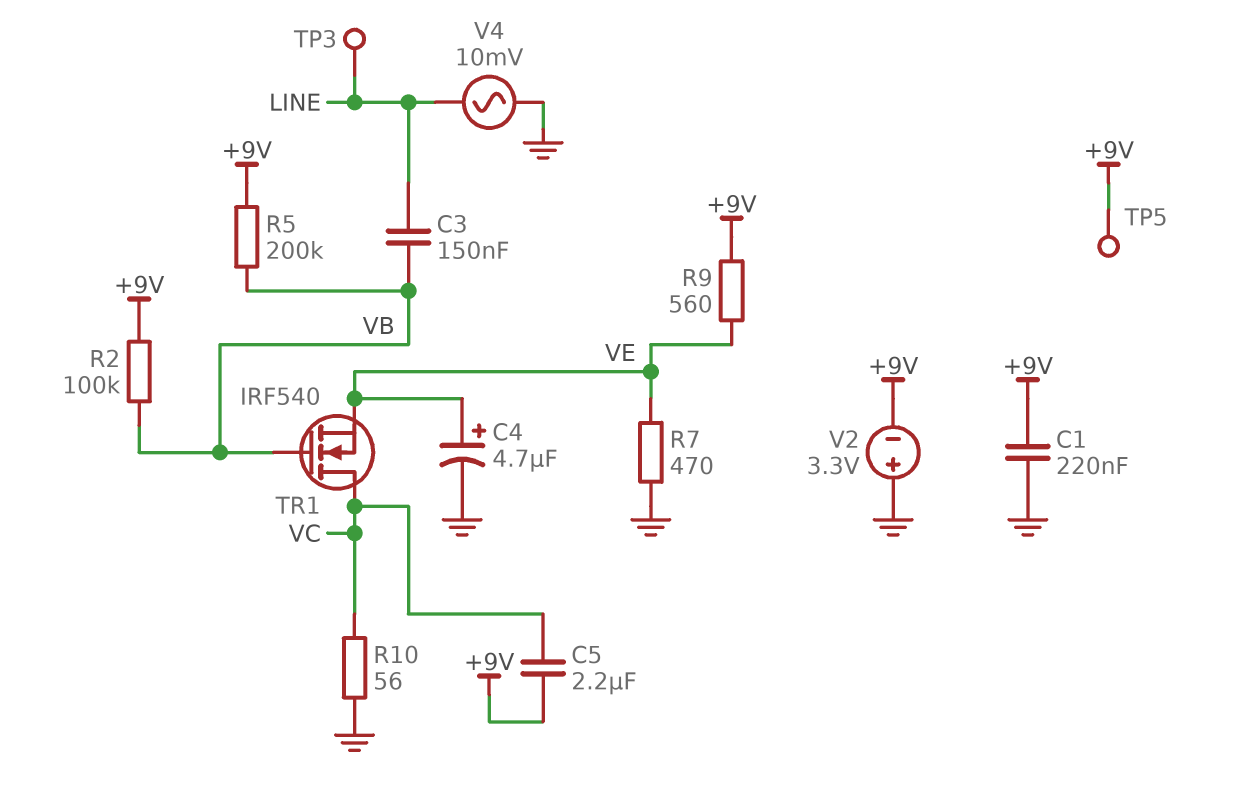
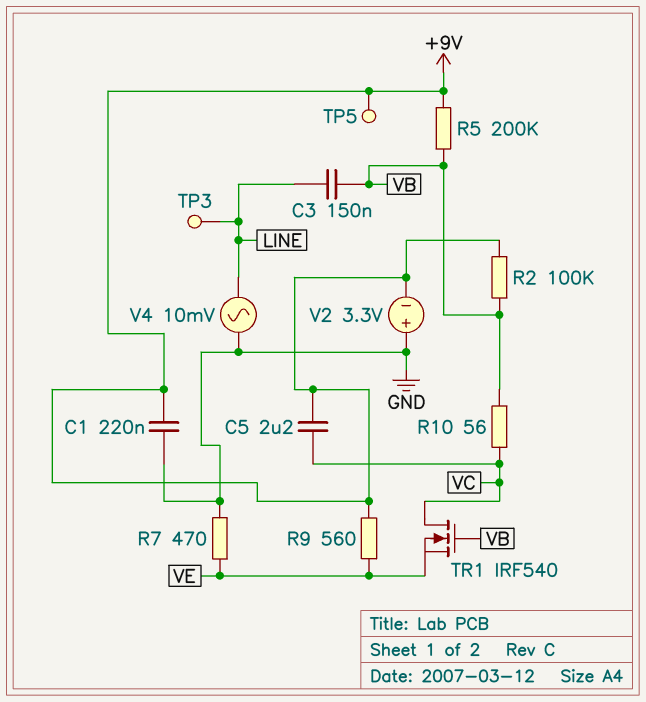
C4: 4.7uF (plus VE, minus GND) -> none
R10: 56 (GND, VC) -> 56 (VB, VC)

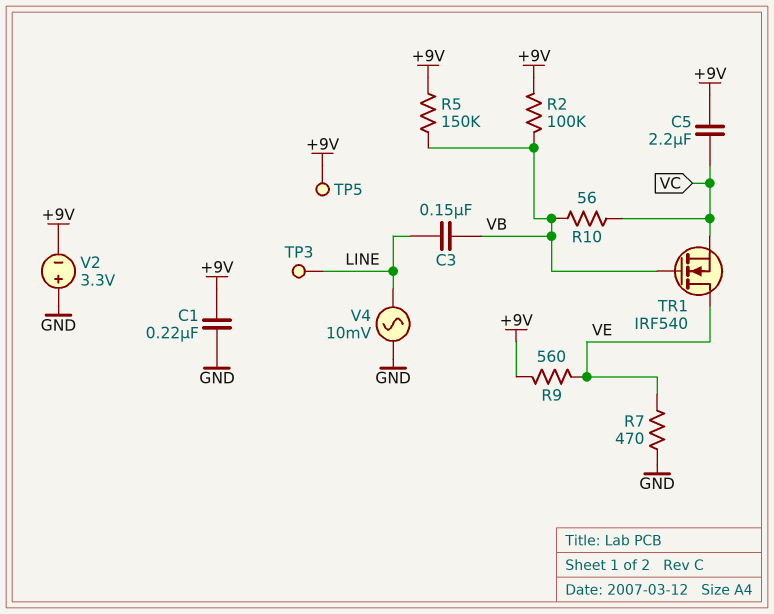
R5: 200k (+9V, VB) -> 150k (+9V, VB)
TR1: NMOS IRF540 (G VB, D VC, S VE) -> NMOS IRF540 (G VB, D VE, S VC)

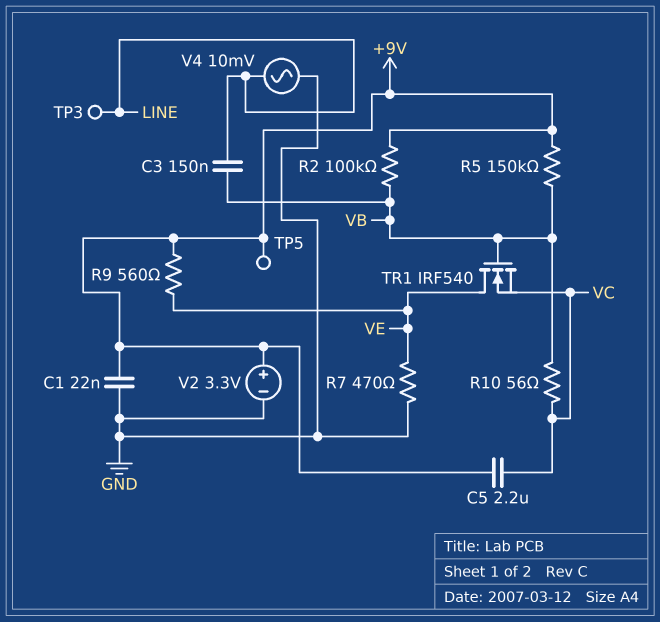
C1: 220nF (+9V, GND) -> 22nF (+9V, GND)
V2: 3.3V (plus GND, minus +9V) -> 3.3V (plus +9V, minus GND)

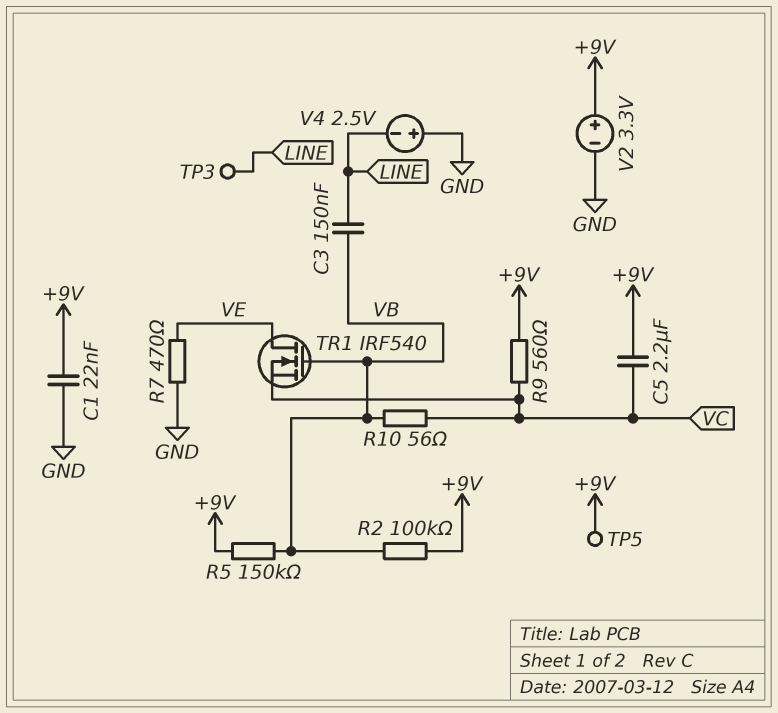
R9: 560 (+9V, VE) -> 560 (+9V, VC)
V4: AC 10mV (GND, LINE) -> 2.5V (plus GND, minus LINE)

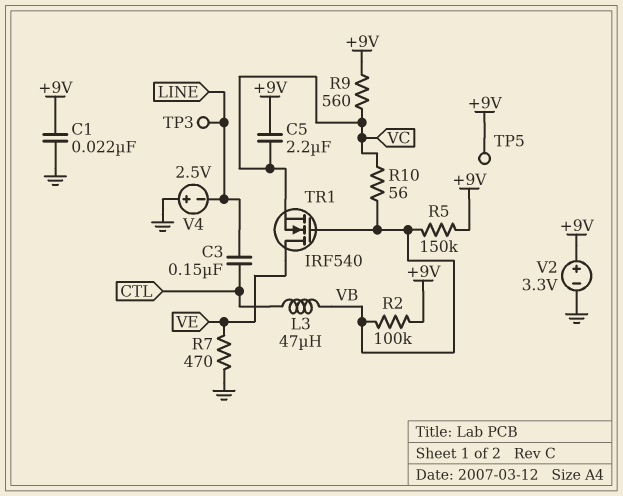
C3: 150nF (LINE, VB) -> 150nF (CTL, LINE)
L3: none -> 47uH (CTL, VB)

